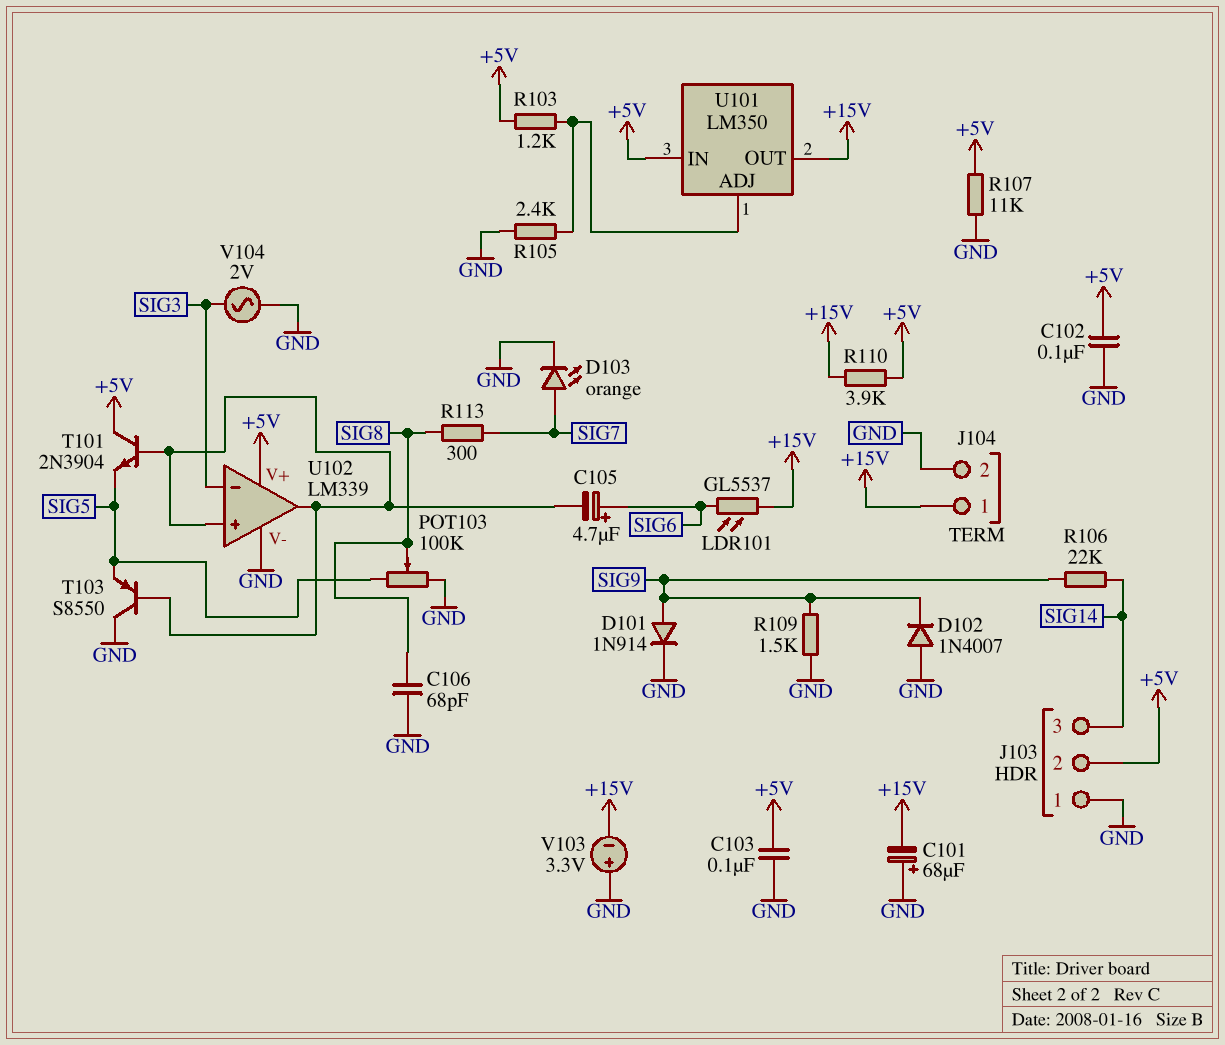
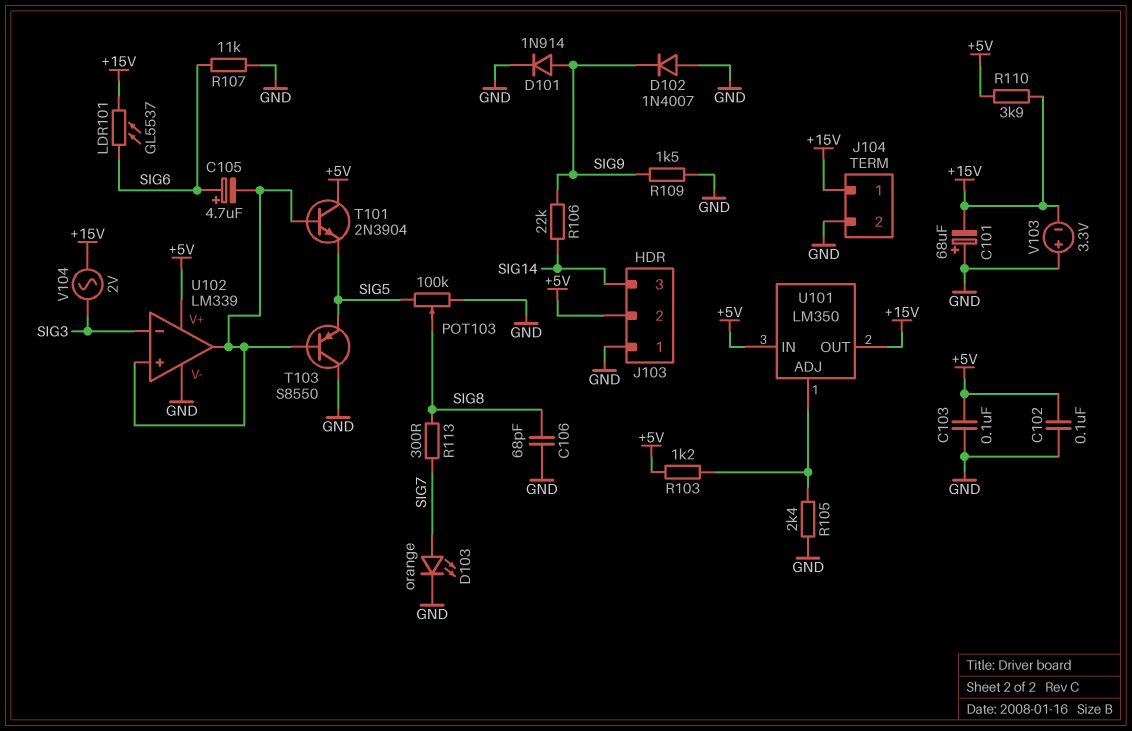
R107: 11k (+5V, GND) -> 11k (GND, SIG6)
V104: AC 2V (GND, SIG3) -> AC 2V (+15V, SIG3)

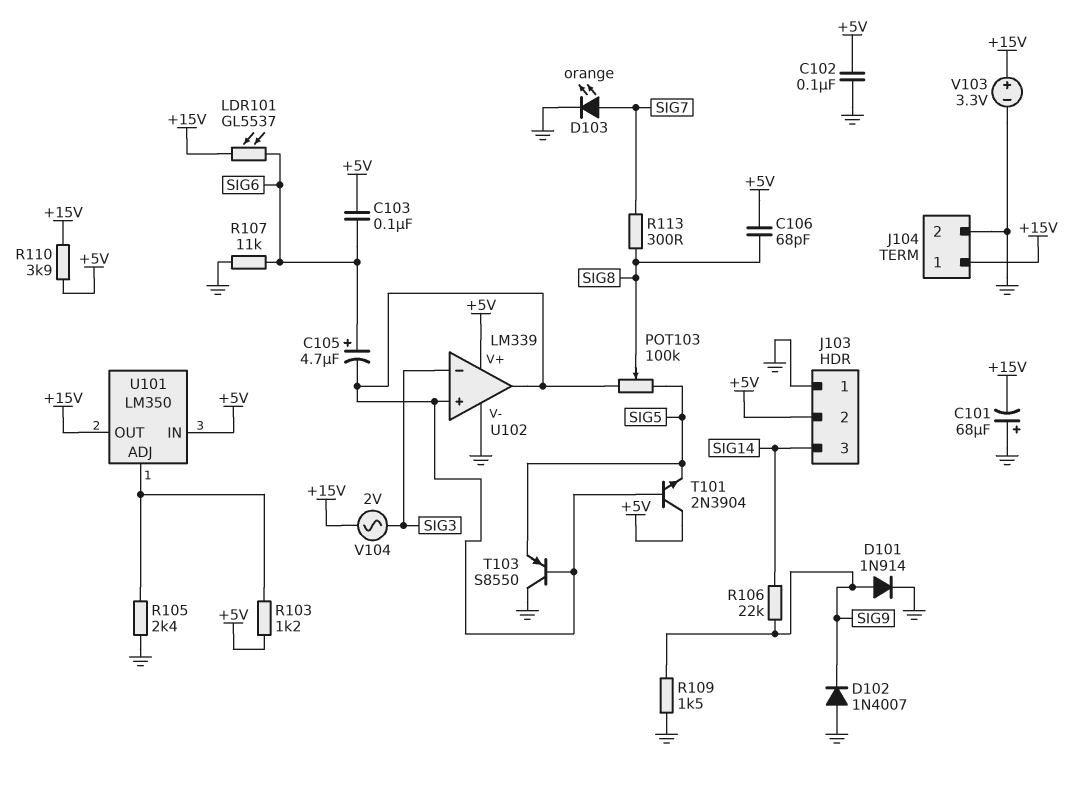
C103: 100nF (+5V, GND) -> 100nF (+5V, SIG6)
C106: 68pF (GND, SIG8) -> 68pF (+5V, SIG8)
POT103: 100k (GND, SIG5, wiper SIG8) -> 100k (SIG5, U102/in+, wiper SIG8)
V103: 3.3V (plus GND, minus +15V) -> 3.3V (plus +15V, minus GND)

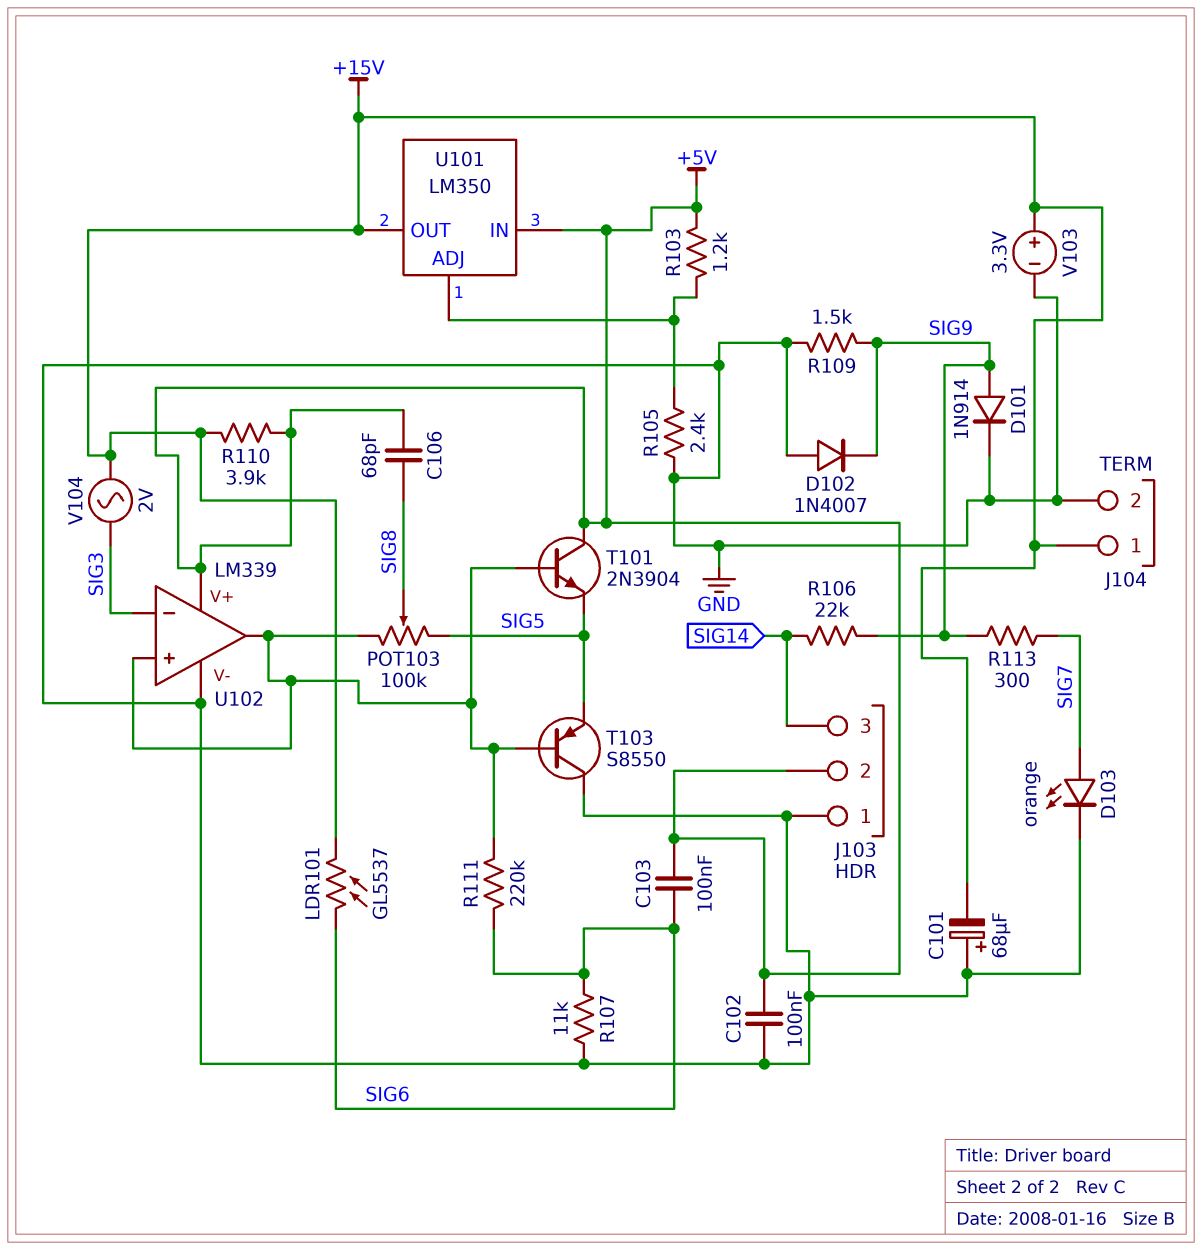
C105: 4.7uF (plus SIG6, minus U102/in+) -> none
R111: none -> 220k (SIG6, U102/in+)
R113: 300 (SIG7, SIG8) -> 300 (SIG7, SIG9)

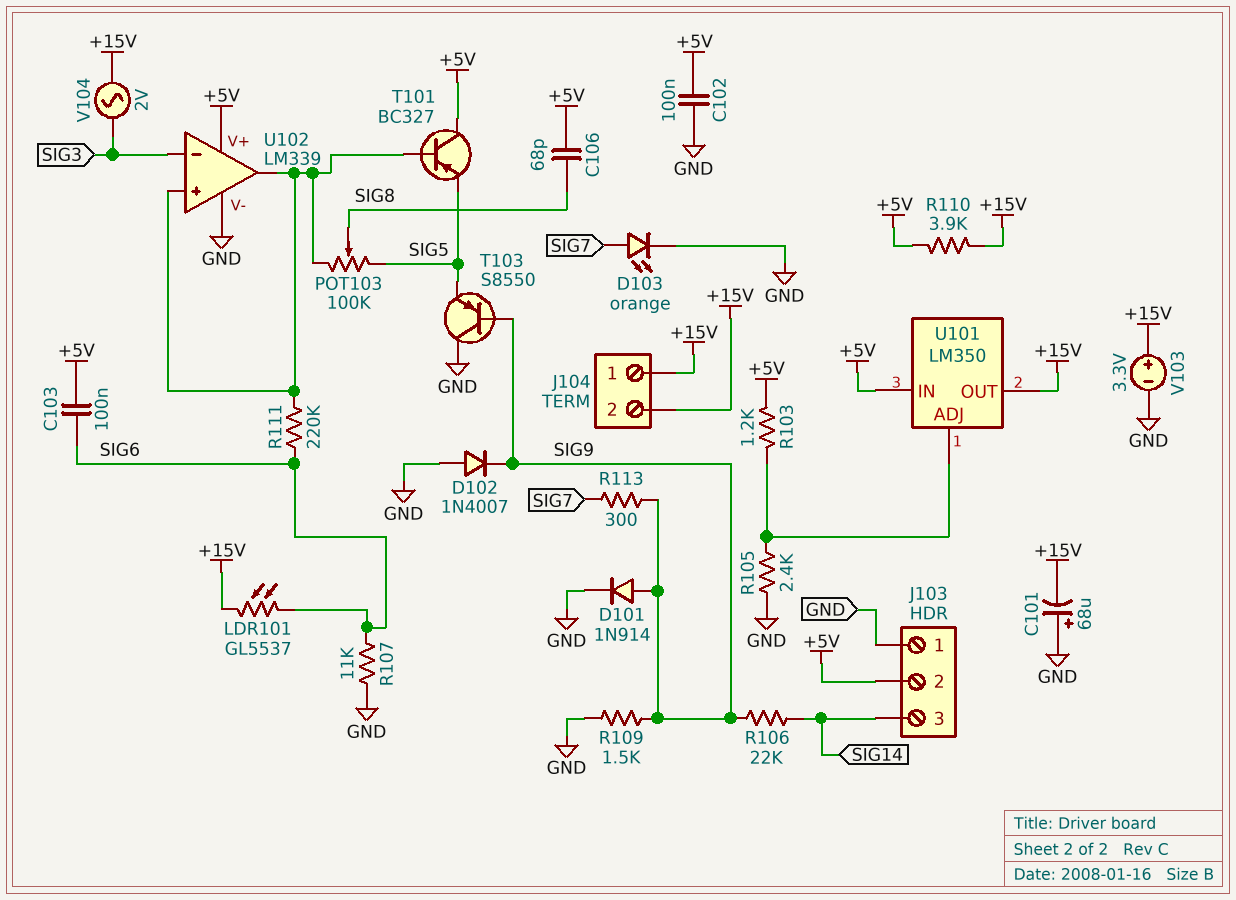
J104 pin 2: GND -> +15V
T101: NPN 2N3904 (B U102/in+, C +5V, E SIG5) -> PNP BC327 (B U102/in+, C +5V, E SIG5)
T103: PNP S8550 (B U102/in+, C GND, E SIG5) -> PNP S8550 (B SIG9, C GND, E SIG5)

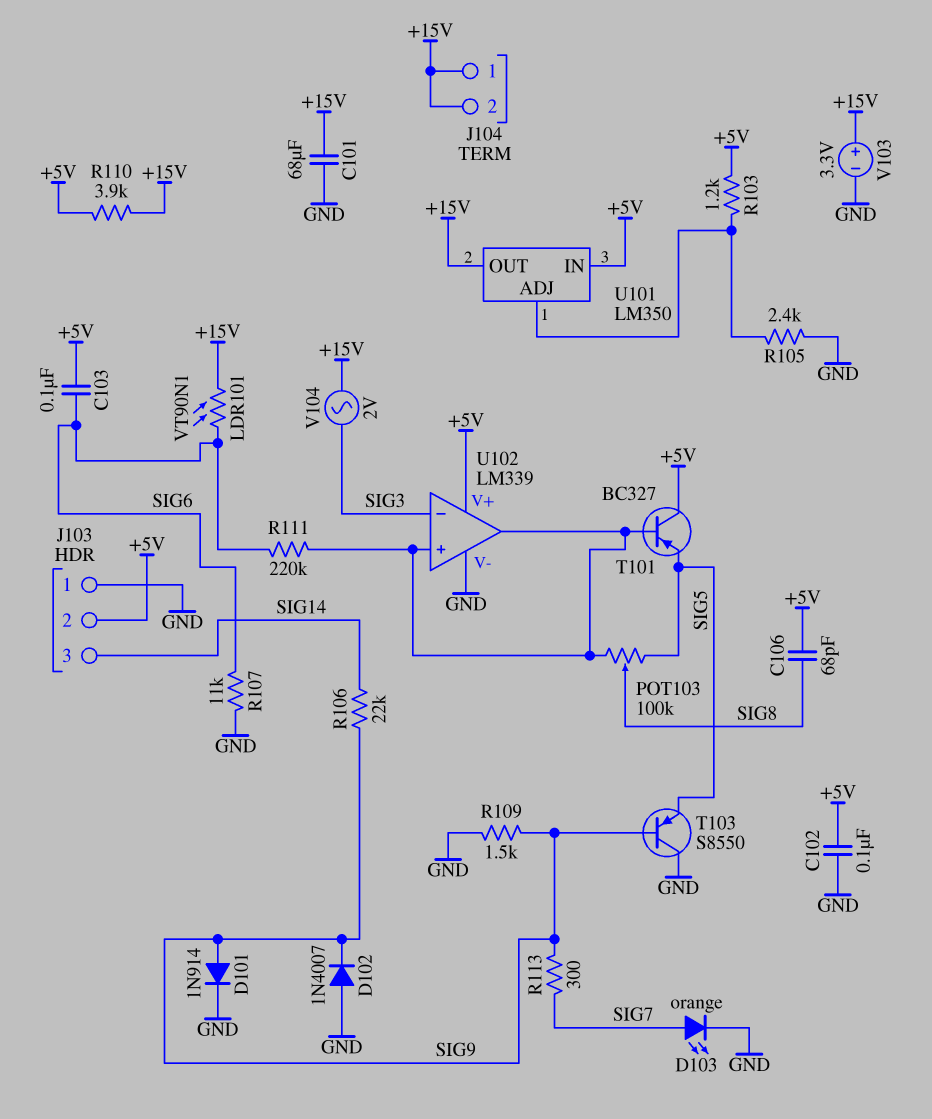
C101: 68uF (plus GND, minus +15V) -> 68uF (+15V, GND)
LDR101: GL5537 (+15V, SIG6) -> VT90N1 (+15V, SIG6)

